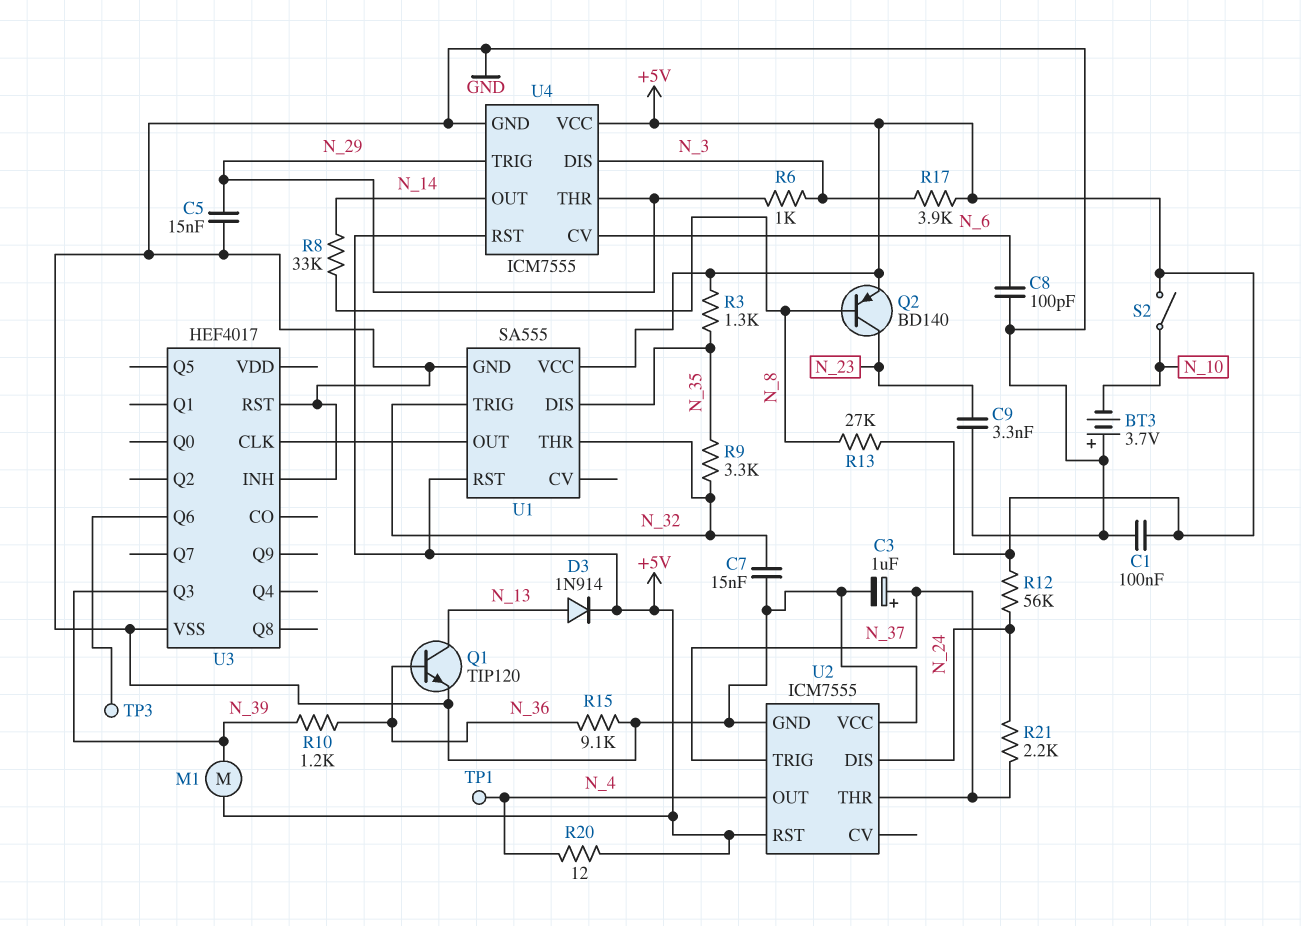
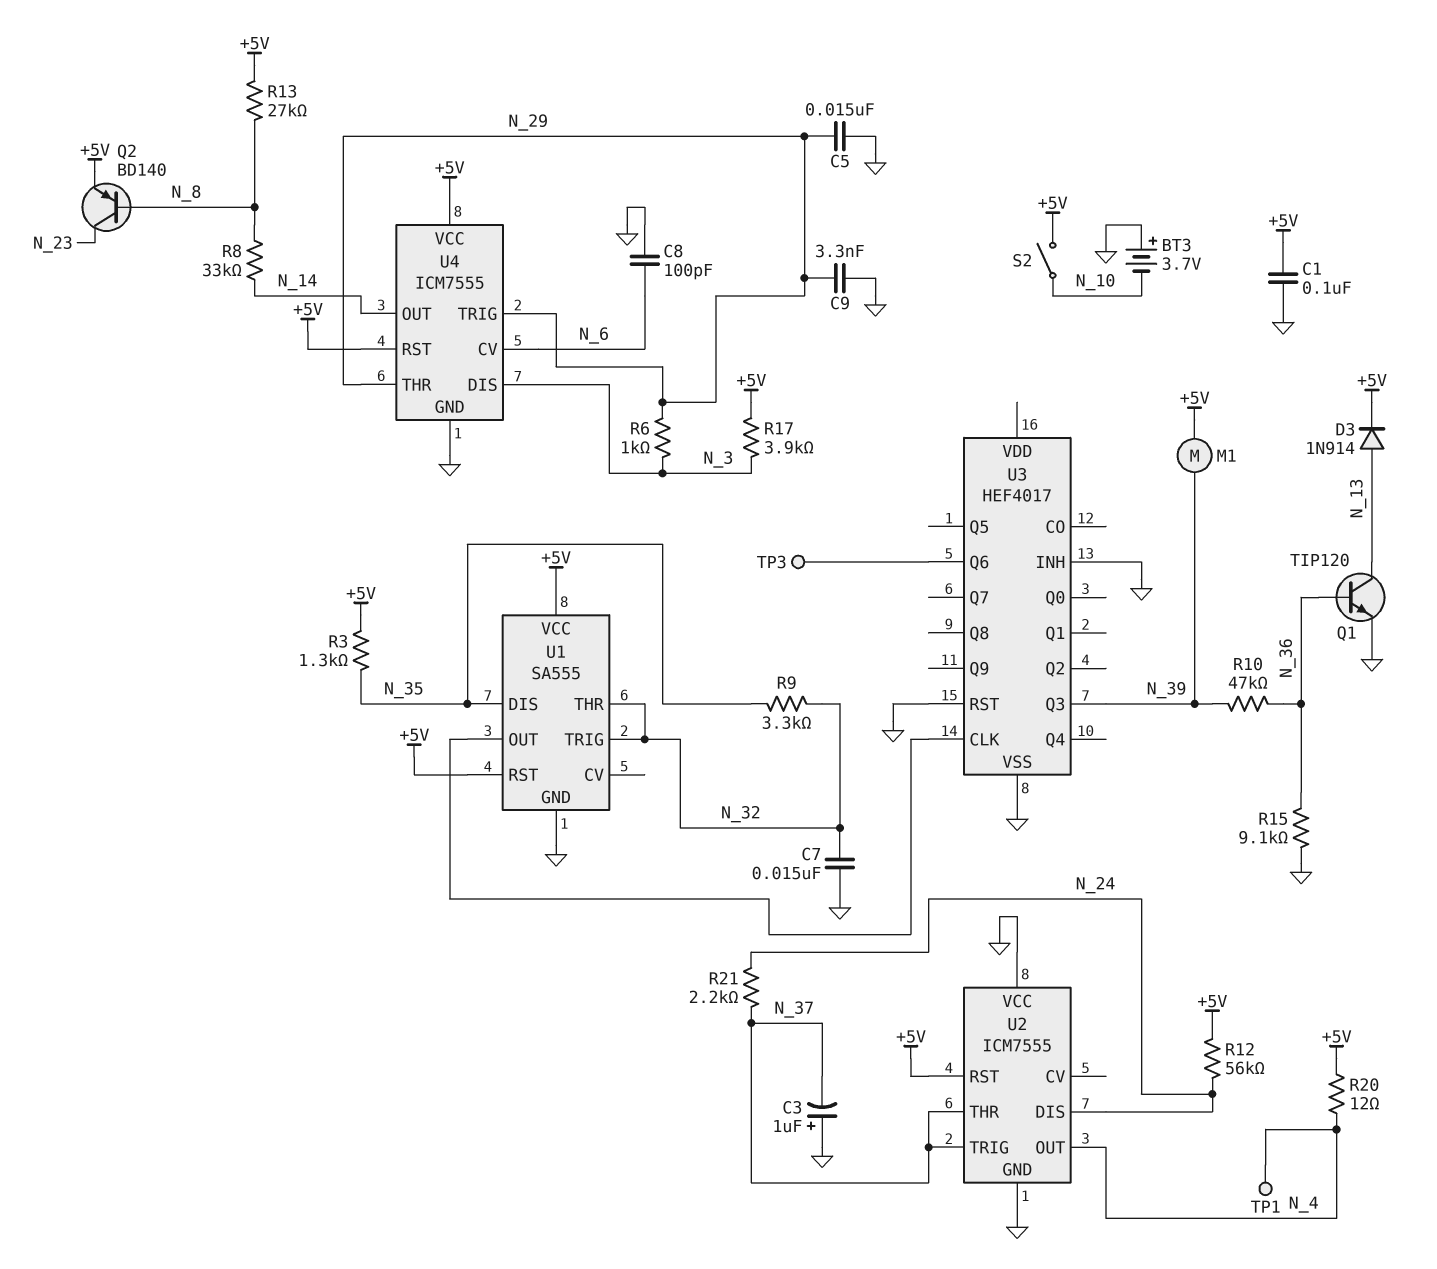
C3: 1uF (plus N_37, minus GND) -> 1uF (plus GND, minus N_37)
C9: 3.3nF (GND, N_23) -> 3.3nF (GND, N_29)
R10: 1.2k (N_36, N_39) -> 47k (N_36, N_39)

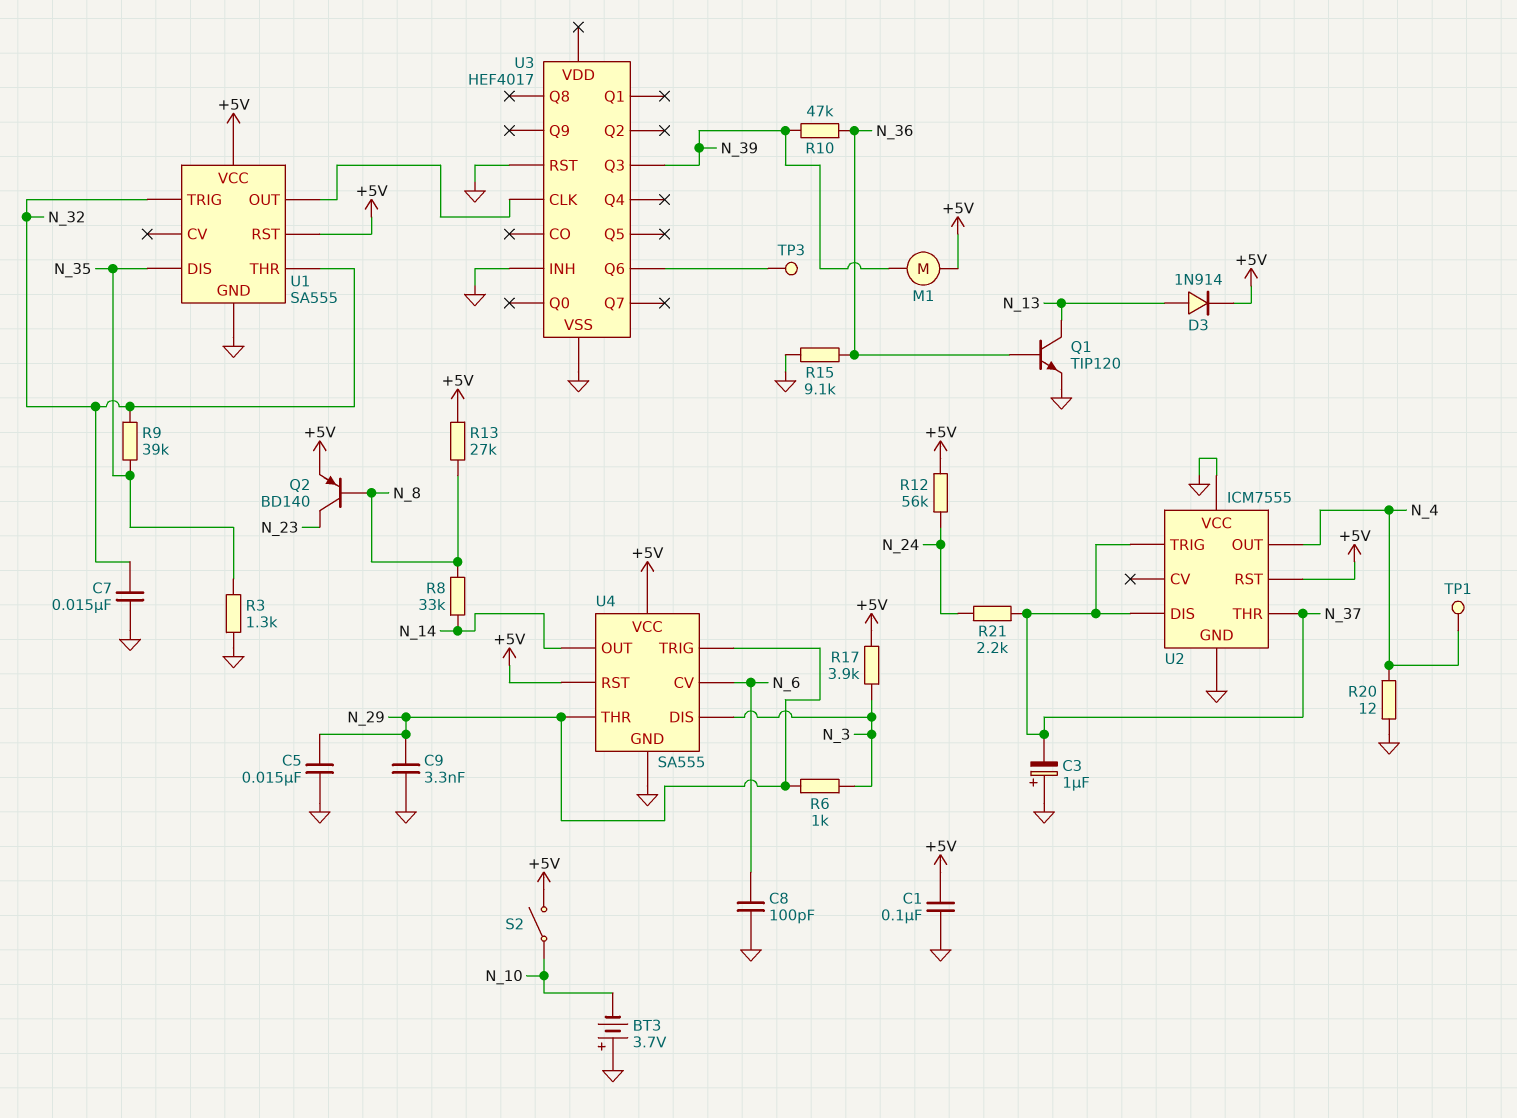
R3: 1.3k (+5V, N_35) -> 1.3k (GND, N_35)
R9: 3.3k (N_32, N_35) -> 39k (N_32, N_35)
R20: 12 (+5V, N_4) -> 12 (GND, N_4)
U2 pin DIS: N_24 -> N_37
U4: ICM7555 -> SA555

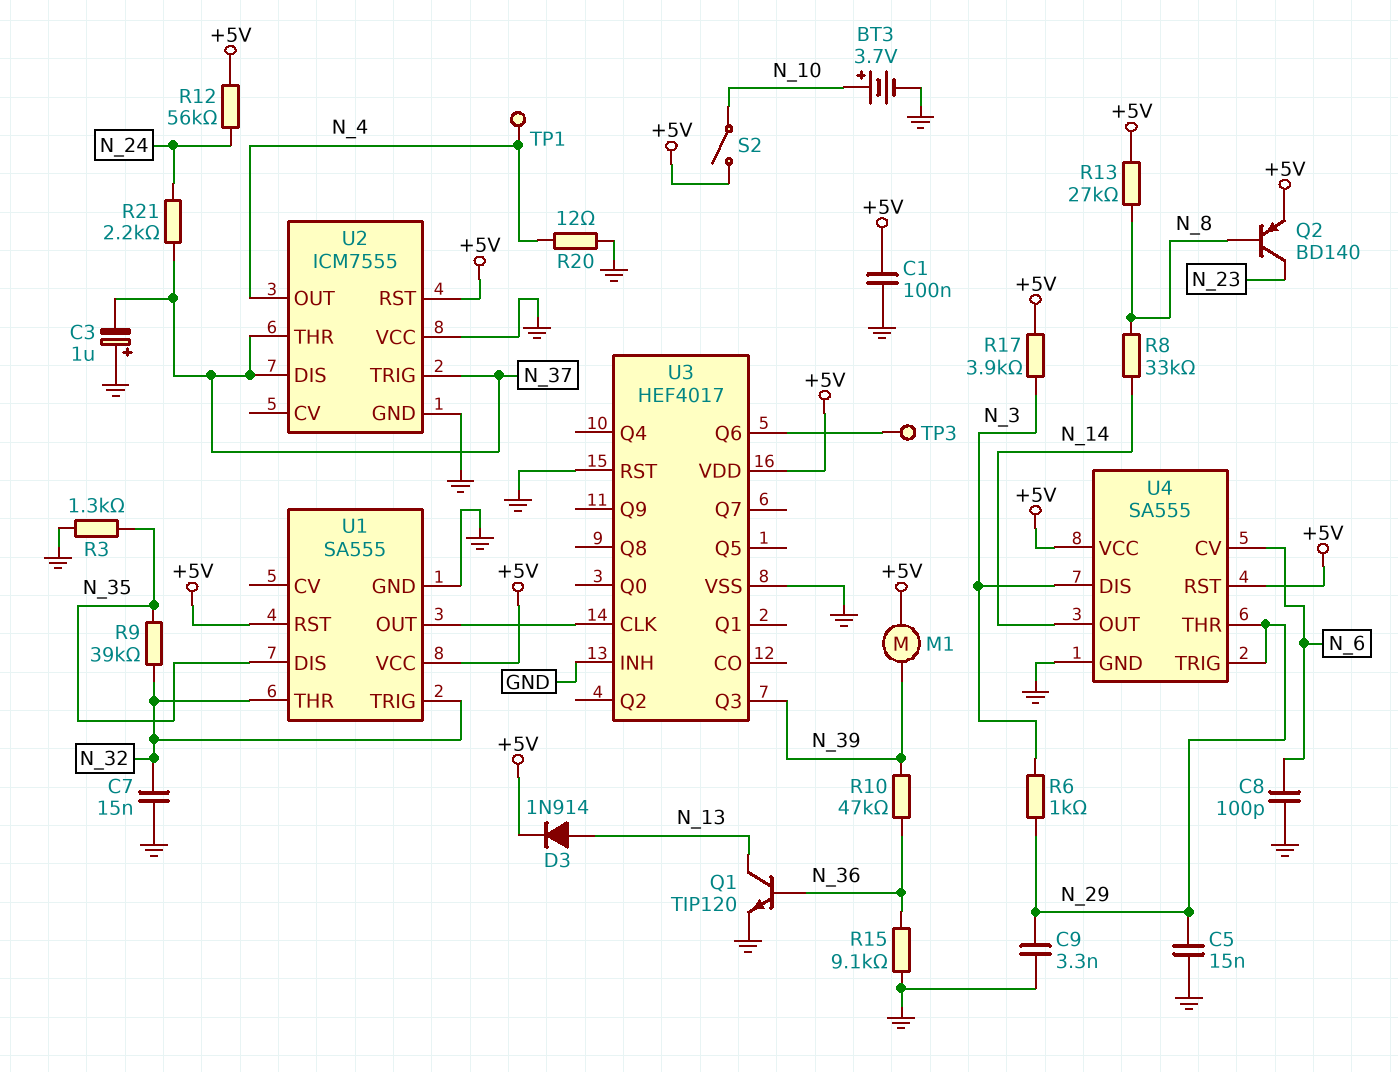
BT3: 3.7V (plus GND, minus N_10) -> 3.7V (plus N_10, minus GND)
U3 pin VDD: none -> +5V

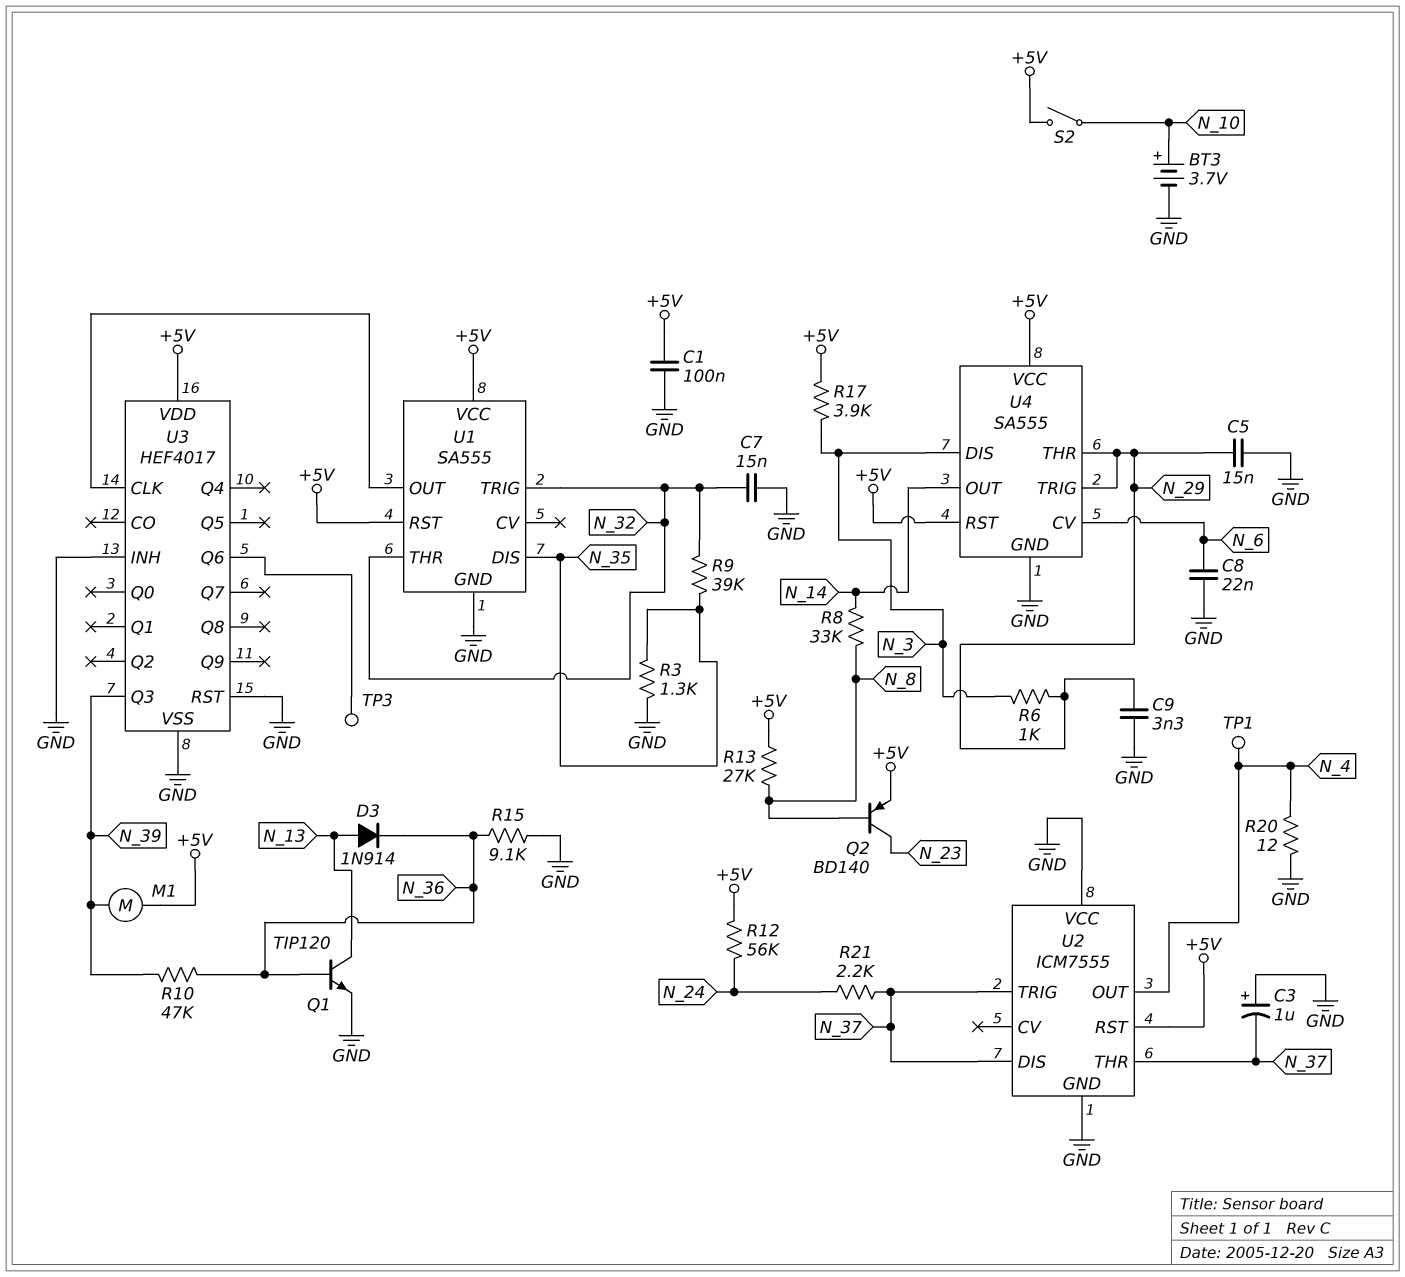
C8: 100pF (GND, N_6) -> 22nF (GND, N_6)
D3: diode 1N914 (A N_13, K +5V) -> diode 1N914 (A N_13, K N_36)

